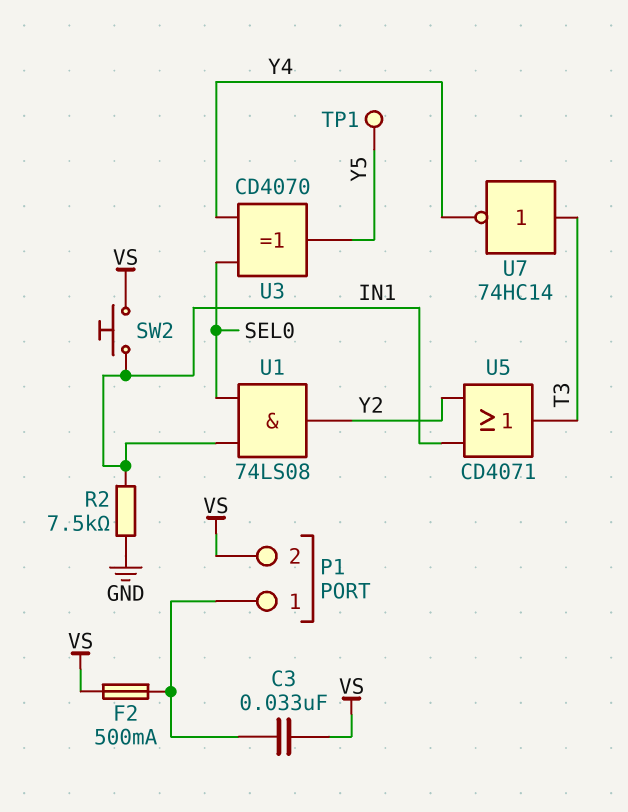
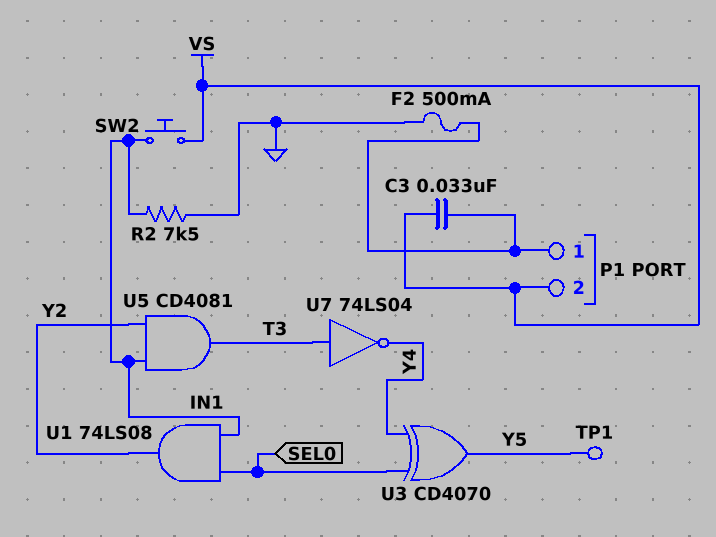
F2: 500mA (P1/1, VS) -> 500mA (GND, P1/1)
U5: OR CD4071 (in IN1, in Y2, out T3) -> AND CD4081 (in IN1, in Y2, out T3)
U7: NOT 74HC14 (in T3, out Y4) -> NOT 74LS04 (in T3, out Y4)

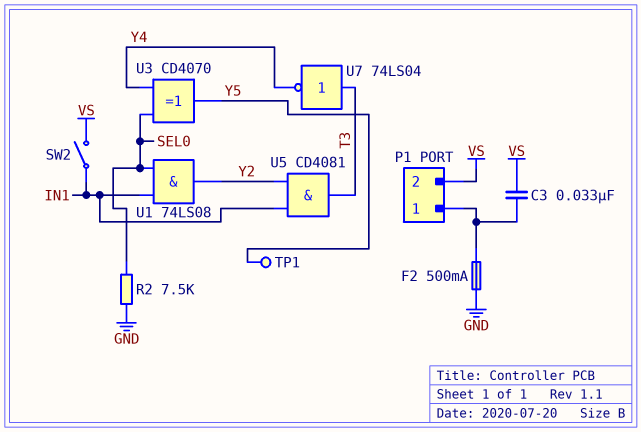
R2: 7.5k (GND, IN1) -> 7.5k (GND, SEL0)
SW2: button (IN1, VS) -> switch (IN1, VS)

